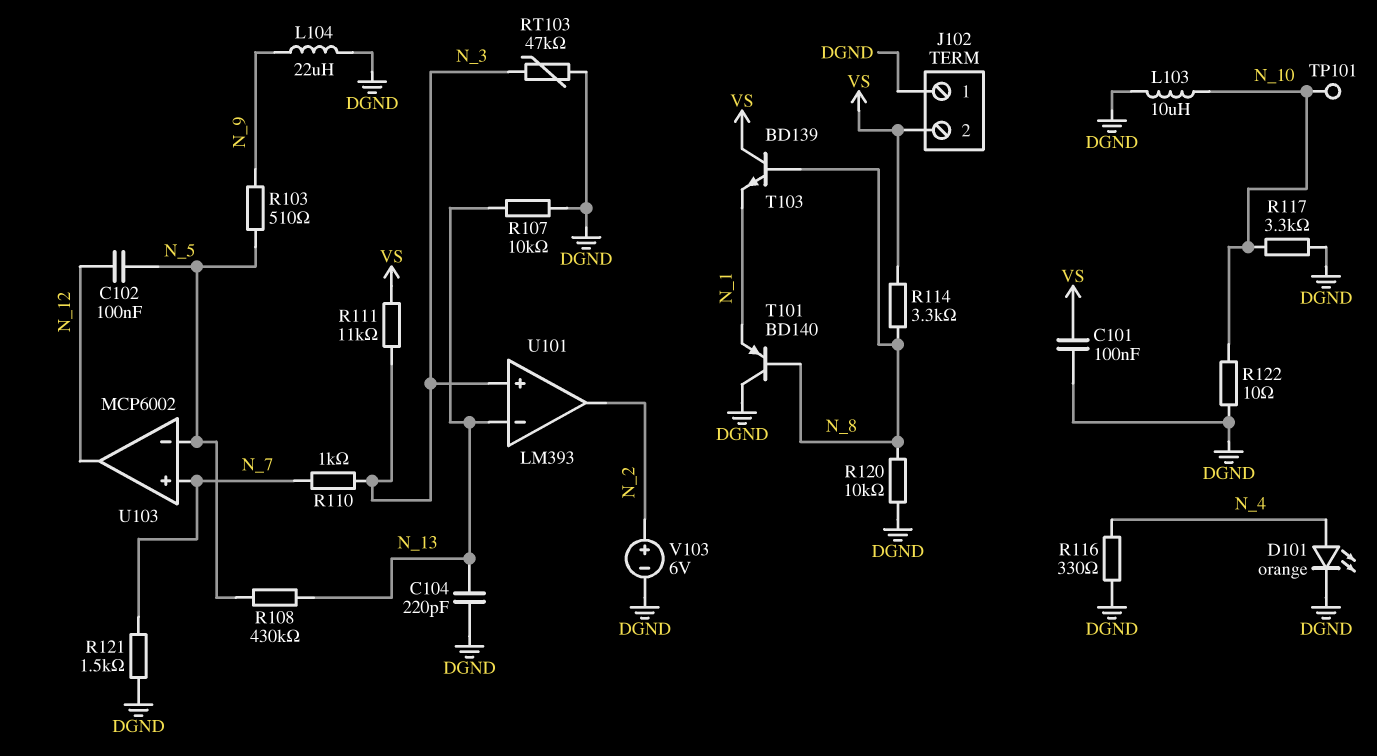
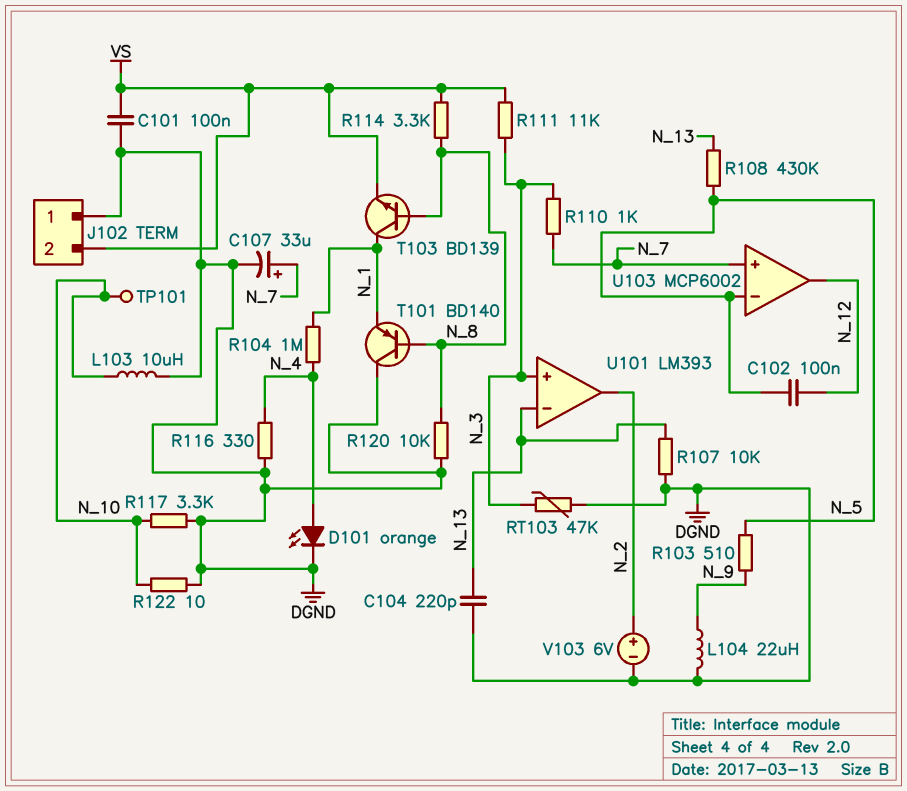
C107: none -> 33uF (plus N_7, minus DGND)
R104: none -> 1M (N_1, N_4)
R121: 1.5k (DGND, N_7) -> none
T103: NPN BD139 (B N_8, C VS, E N_1) -> NPN BD139 (B N_8, C N_1, E VS)

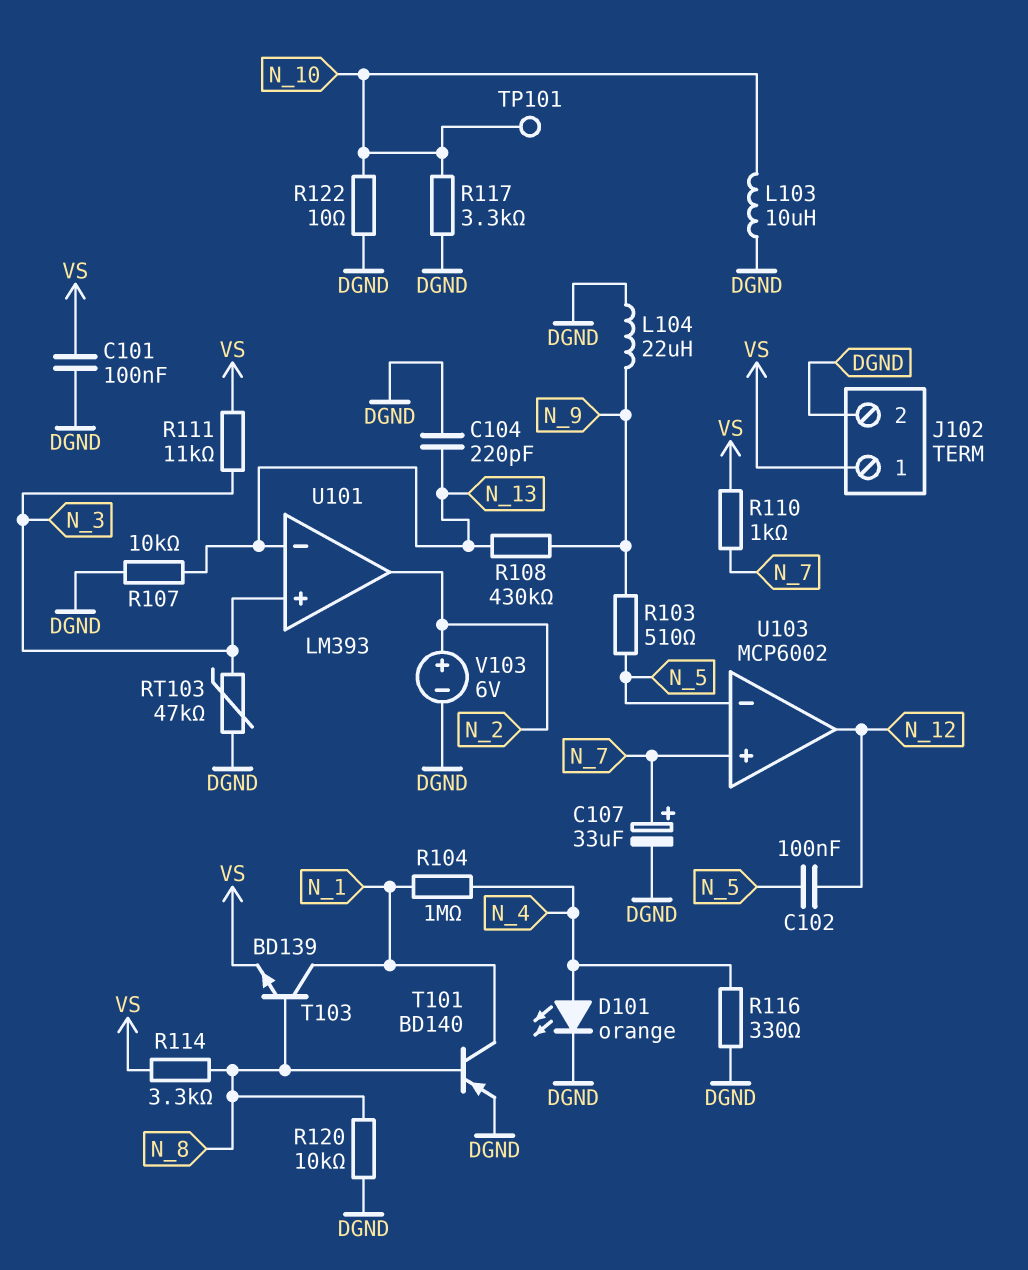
J102 pin 1: DGND -> VS
J102 pin 2: VS -> DGND
R108: 430k (N_5, N_13) -> 430k (N_9, N_13)
R110: 1k (N_3, N_7) -> 1k (N_7, VS)
T101: PNP BD140 (B N_8, C DGND, E N_1) -> PNP BD140 (B N_8, C N_1, E DGND)

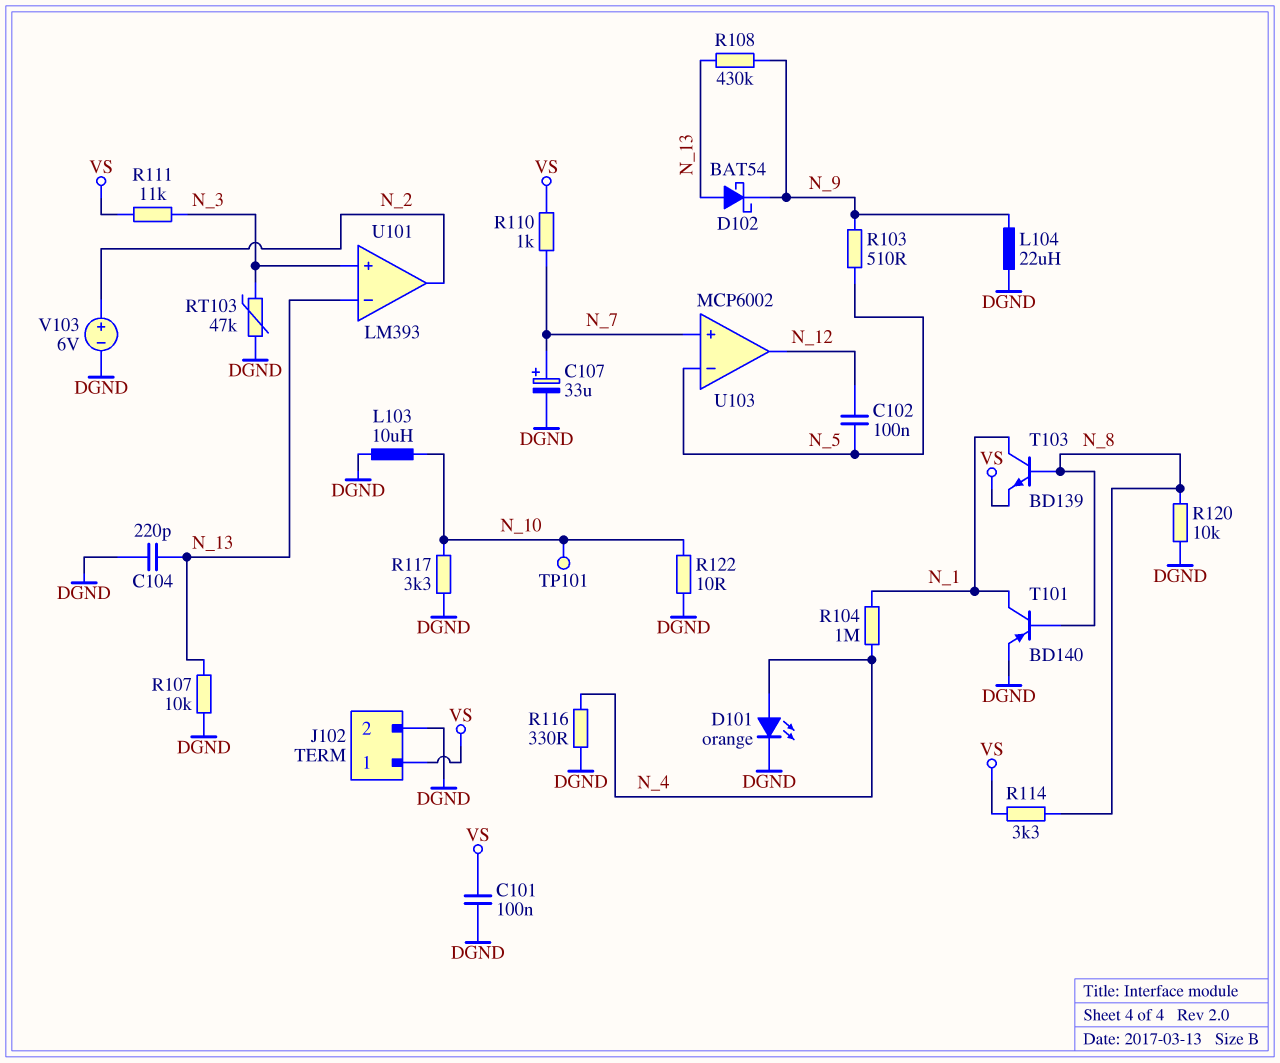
D102: none -> schottky BAT54 (A N_13, K N_9)

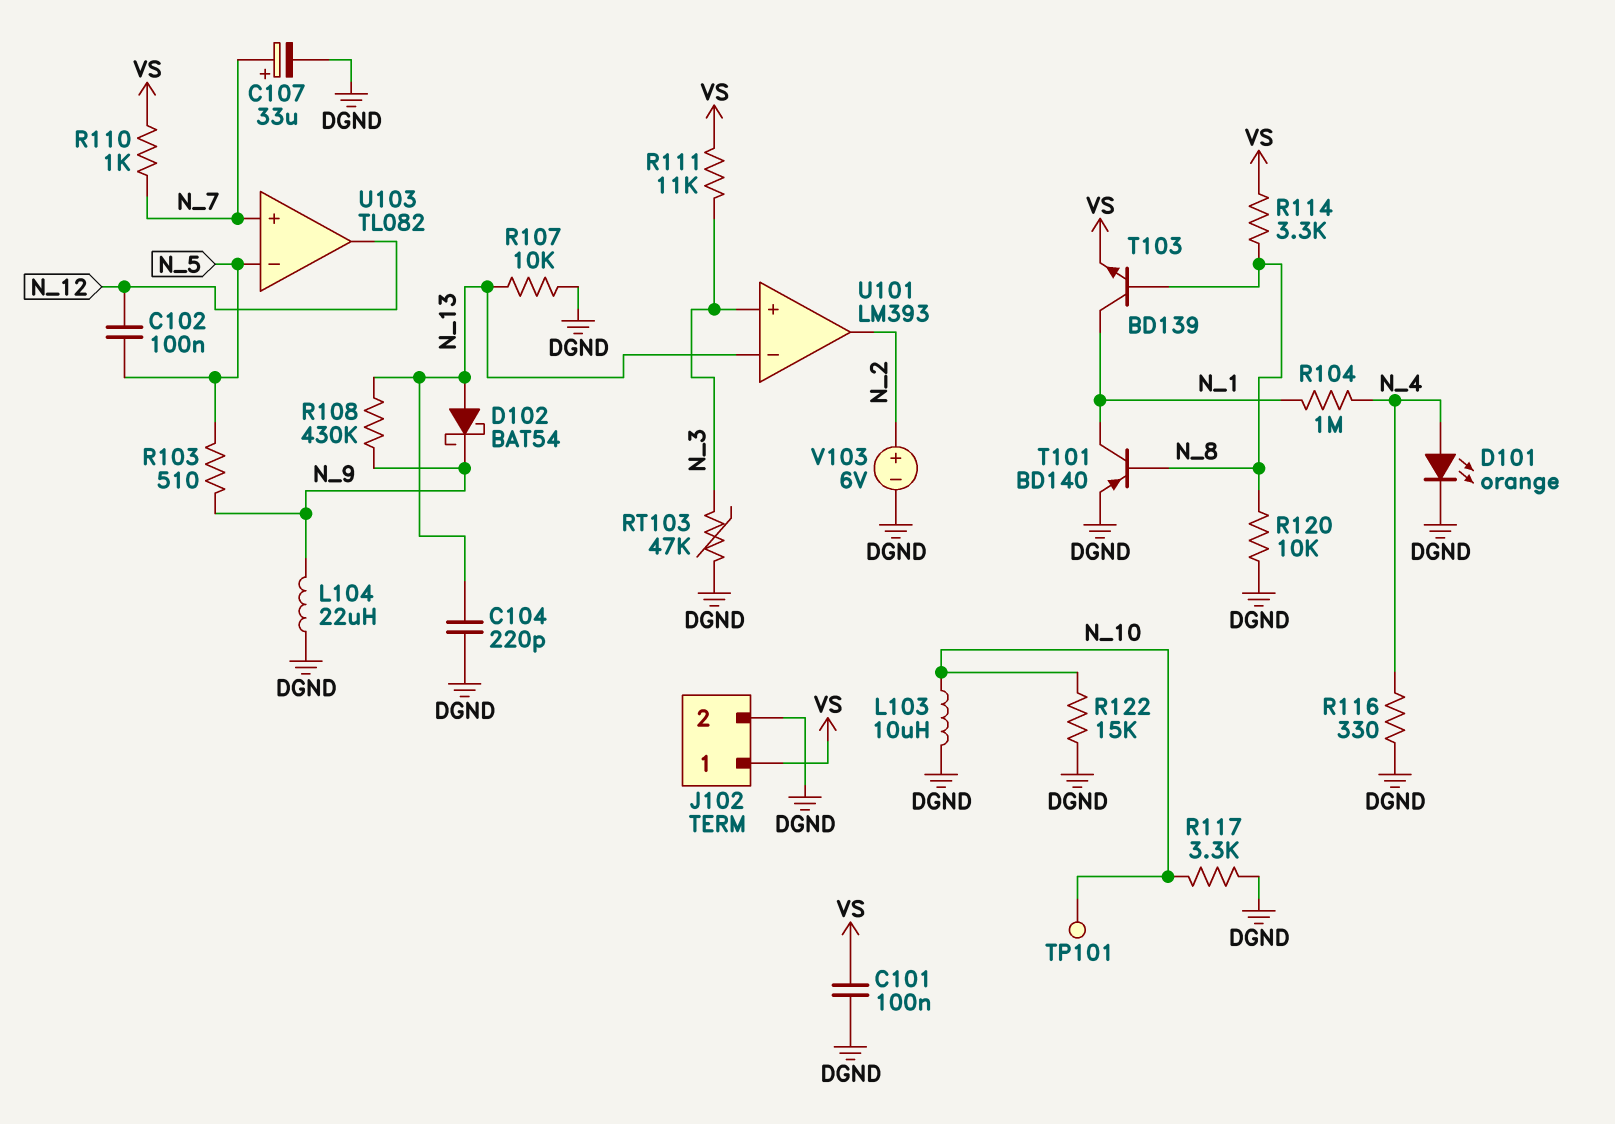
R122: 10 (DGND, N_10) -> 15k (DGND, N_10)
U103: MCP6002 -> TL082

